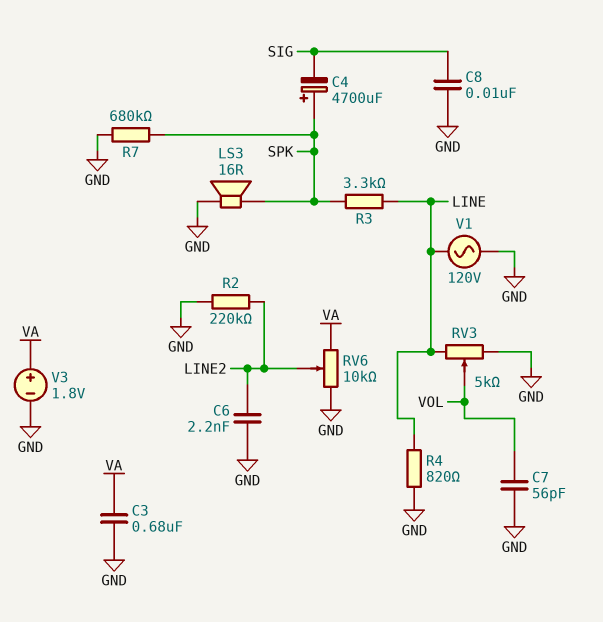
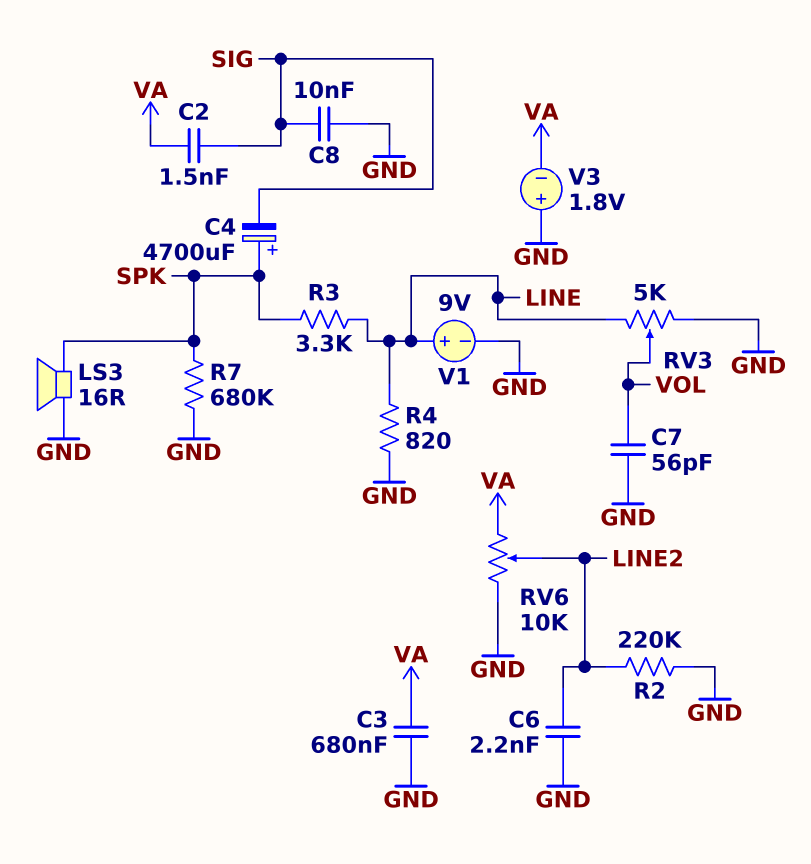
C2: none -> 1.5nF (SIG, VA)
V1: AC 120V (GND, LINE) -> 9V (plus LINE, minus GND)
V3: 1.8V (plus VA, minus GND) -> 1.8V (plus GND, minus VA)

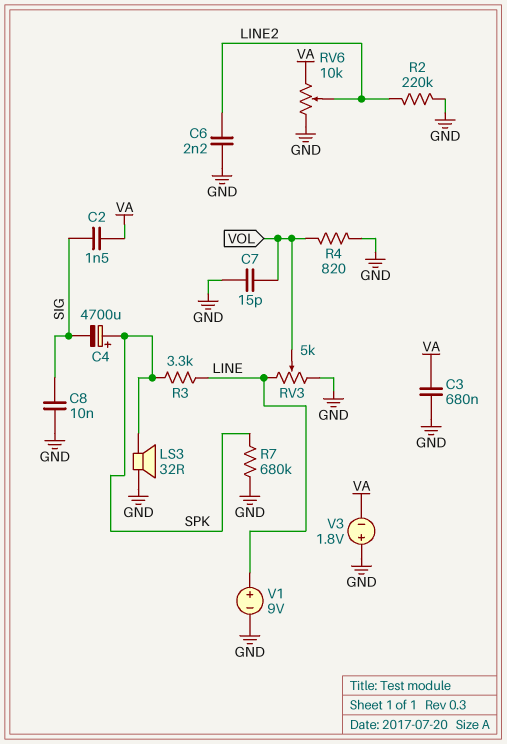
C7: 56pF (GND, VOL) -> 15pF (GND, VOL)
LS3: speaker 16R (GND, SPK) -> speaker 32R (GND, SPK)
R4: 820 (GND, LINE) -> 820 (GND, VOL)

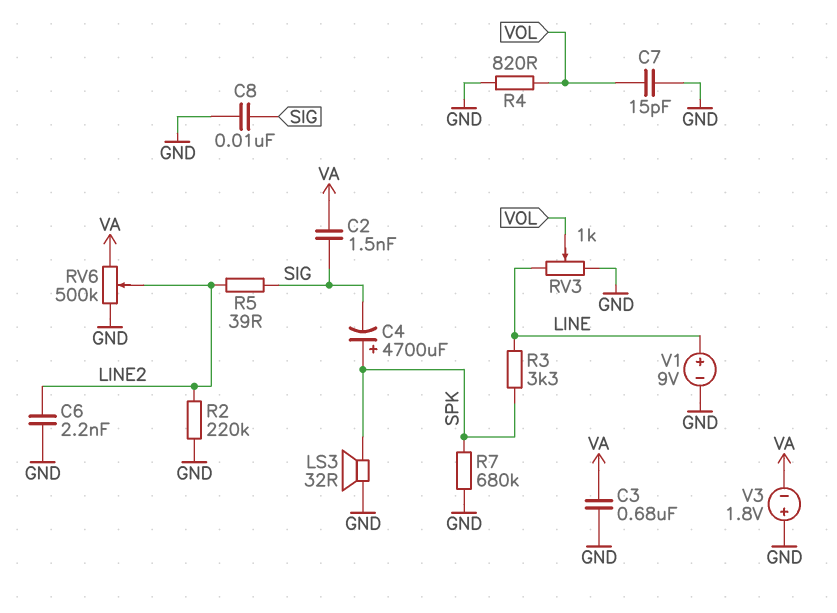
R5: none -> 39 (LINE2, SIG)
RV3: 5k (GND, LINE, wiper VOL) -> 1k (GND, LINE, wiper VOL)
RV6: 10k (GND, VA, wiper LINE2) -> 500k (GND, VA, wiper LINE2)

